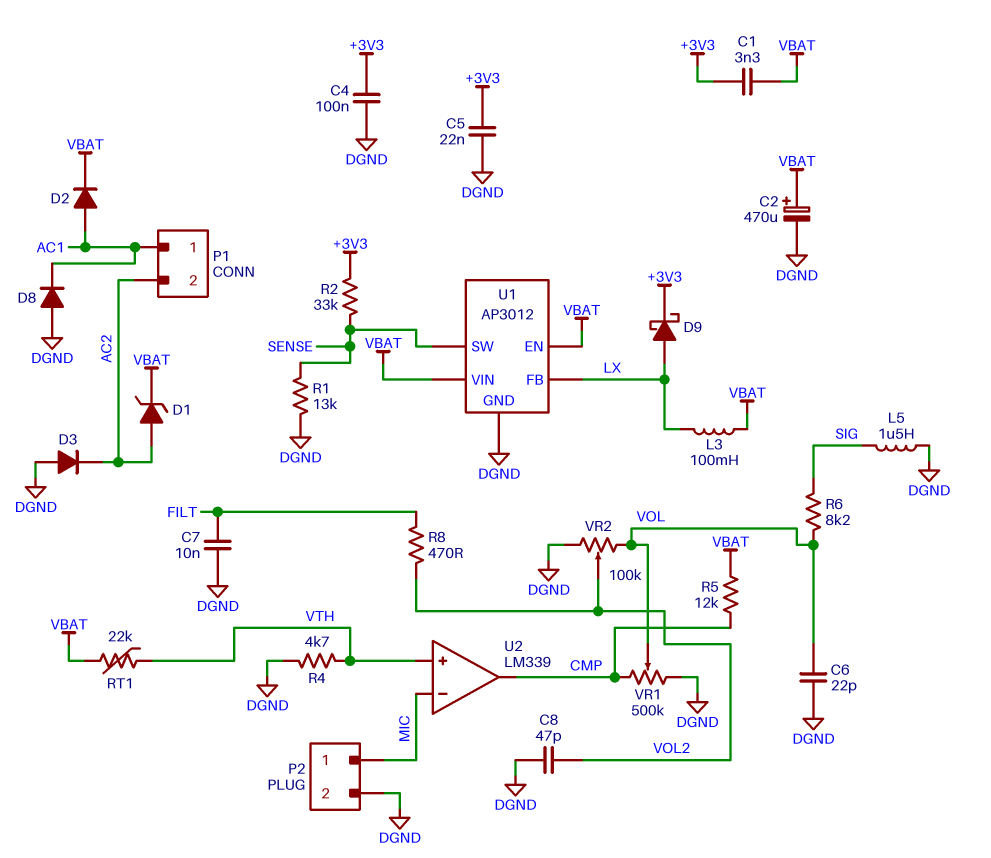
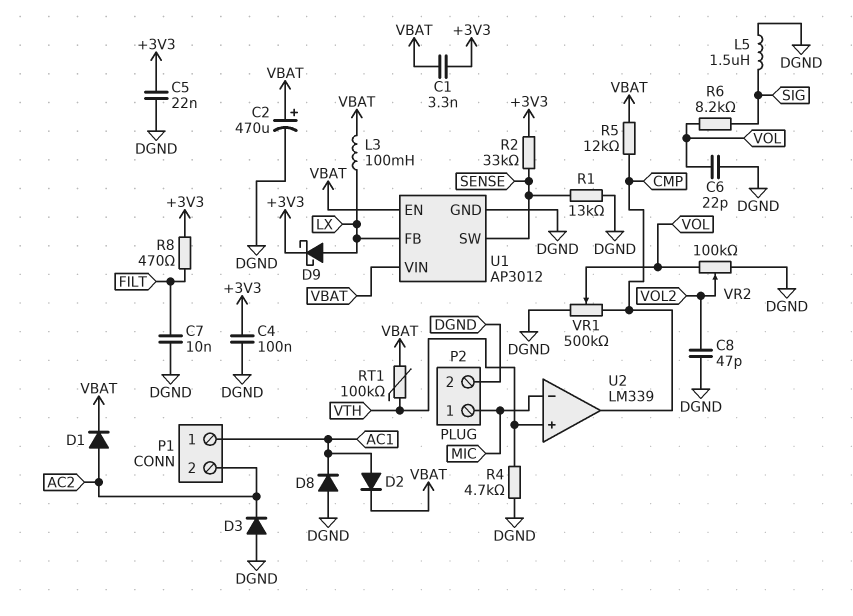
D1: zener (A AC2, K VBAT) -> diode (A AC2, K VBAT)
R8: 470 (FILT, VOL2) -> 470 (+3V3, FILT)
RT1: 22k (VBAT, VTH) -> 100k (VBAT, VTH)

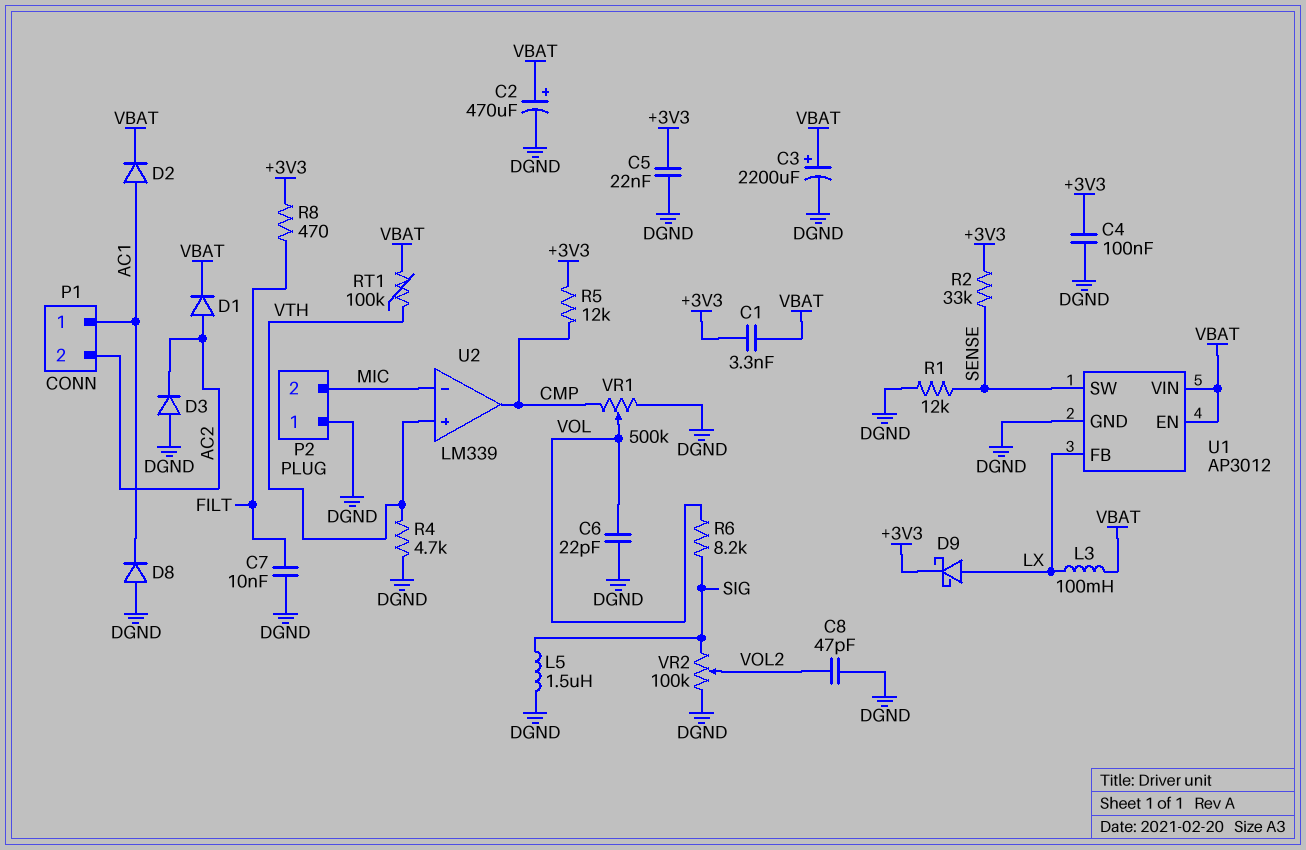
C3: none -> 2200uF (plus VBAT, minus DGND)
P2 pin 1: MIC -> DGND
P2 pin 2: DGND -> MIC
R1: 13k (DGND, SENSE) -> 12k (DGND, SENSE)
R5: 12k (CMP, VBAT) -> 12k (+3V3, CMP)
VR2: 100k (DGND, VOL, wiper VOL2) -> 100k (DGND, SIG, wiper VOL2)

